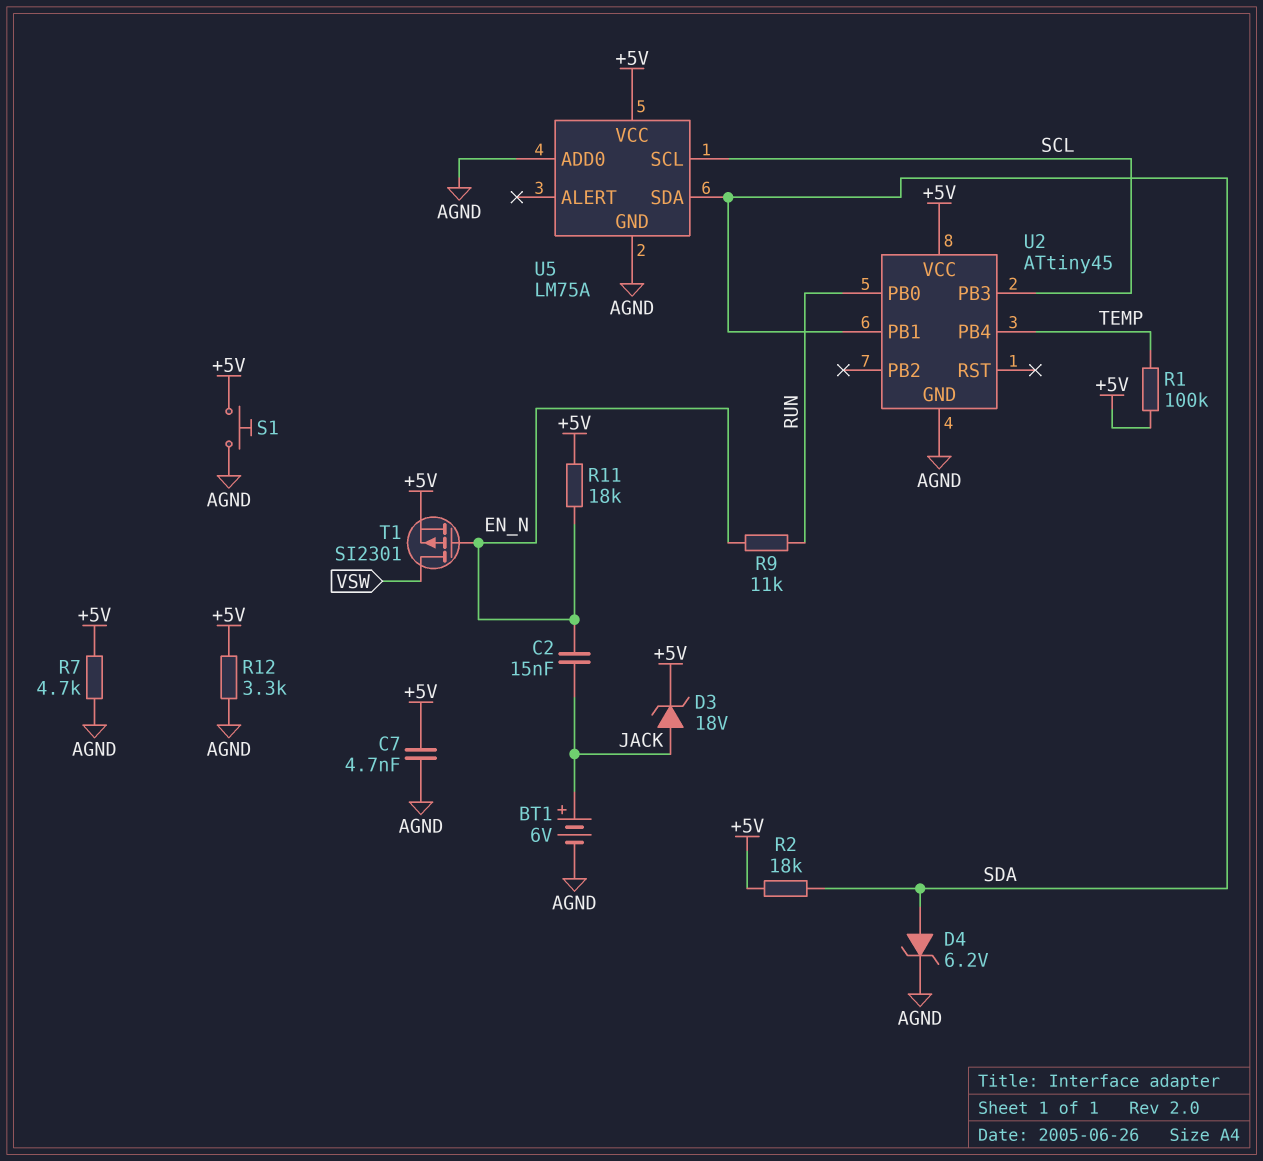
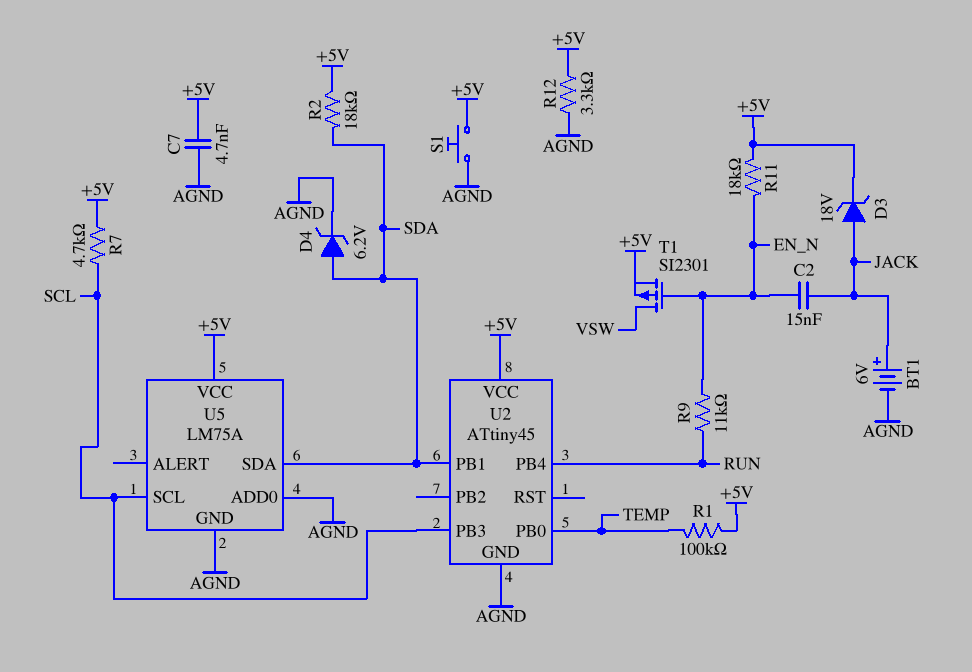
R7: 4.7k (+5V, AGND) -> 4.7k (+5V, SCL)
U2 pin PB0: RUN -> TEMP
U2 pin PB4: TEMP -> RUN

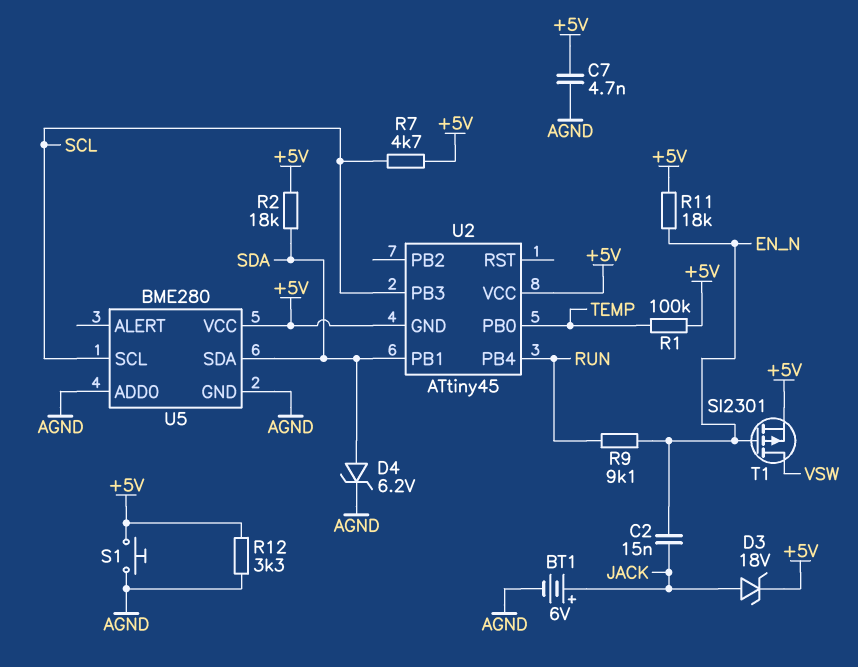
R9: 11k (EN_N, RUN) -> 9.1k (EN_N, RUN)
U2 pin GND: AGND -> +5V
U5: LM75A -> BME280

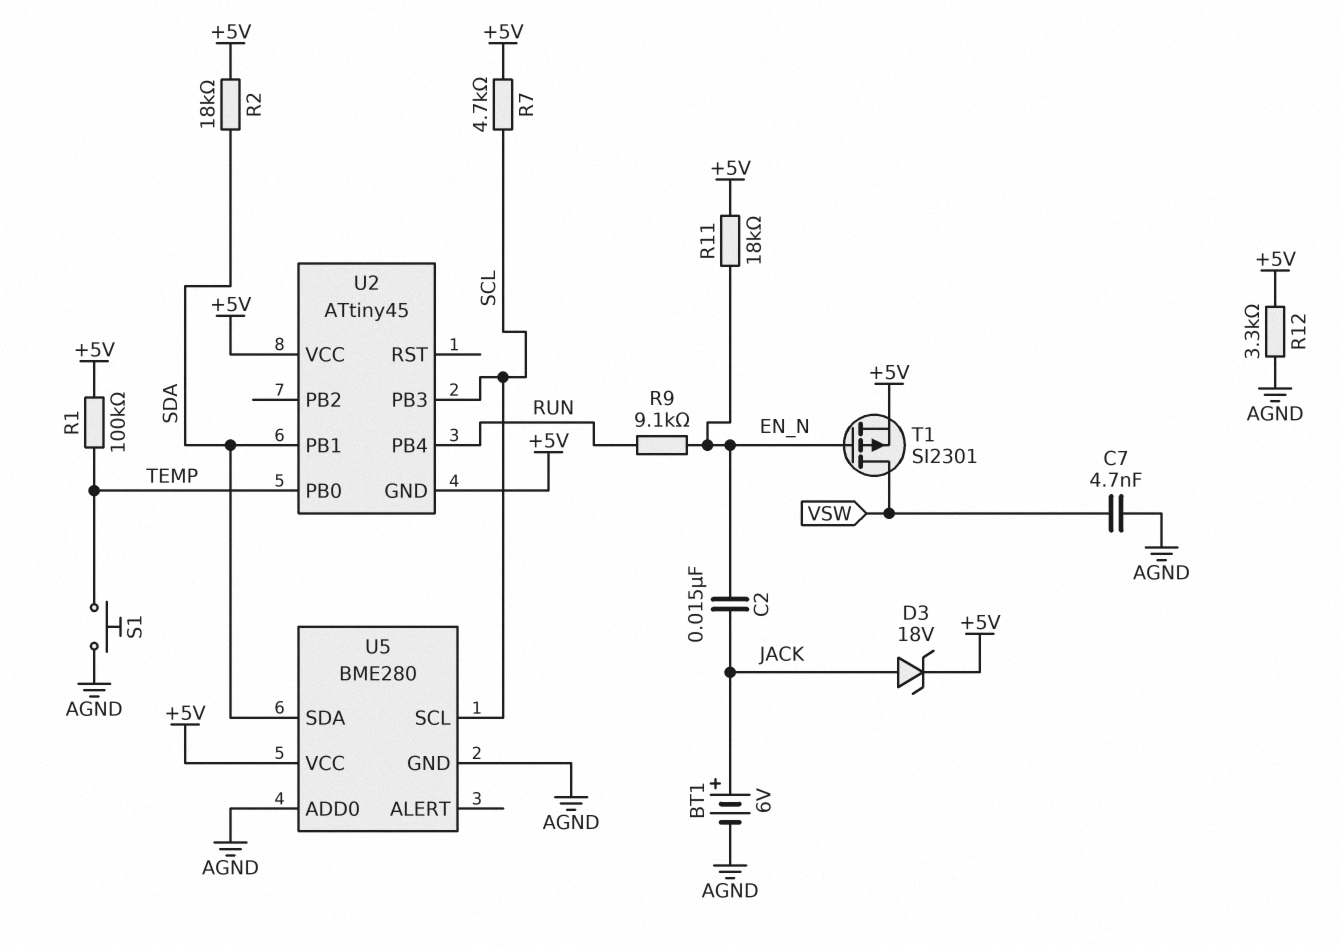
C7: 4.7nF (+5V, AGND) -> 4.7nF (AGND, VSW)
D4: zener 6.2V (A SDA, K AGND) -> none
S1: button (+5V, AGND) -> button (AGND, TEMP)

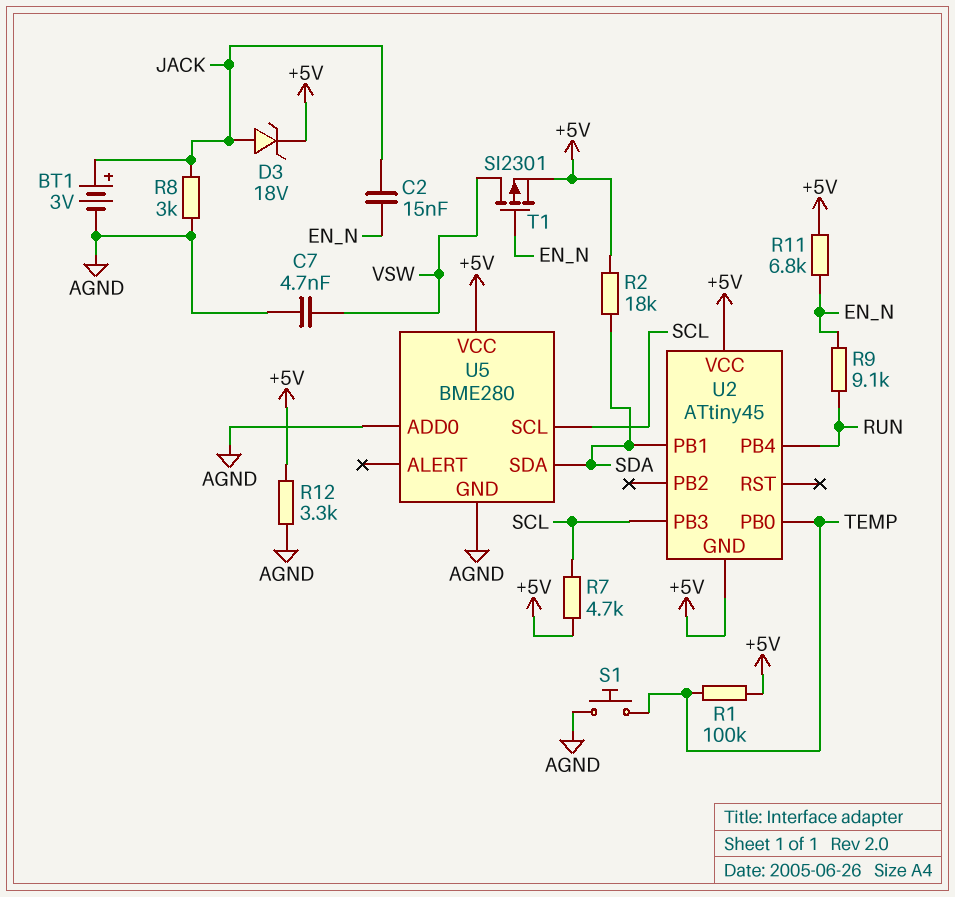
BT1: 6V (plus JACK, minus AGND) -> 3V (plus JACK, minus AGND)
R8: none -> 3k (AGND, JACK)
R11: 18k (+5V, EN_N) -> 6.8k (+5V, EN_N)

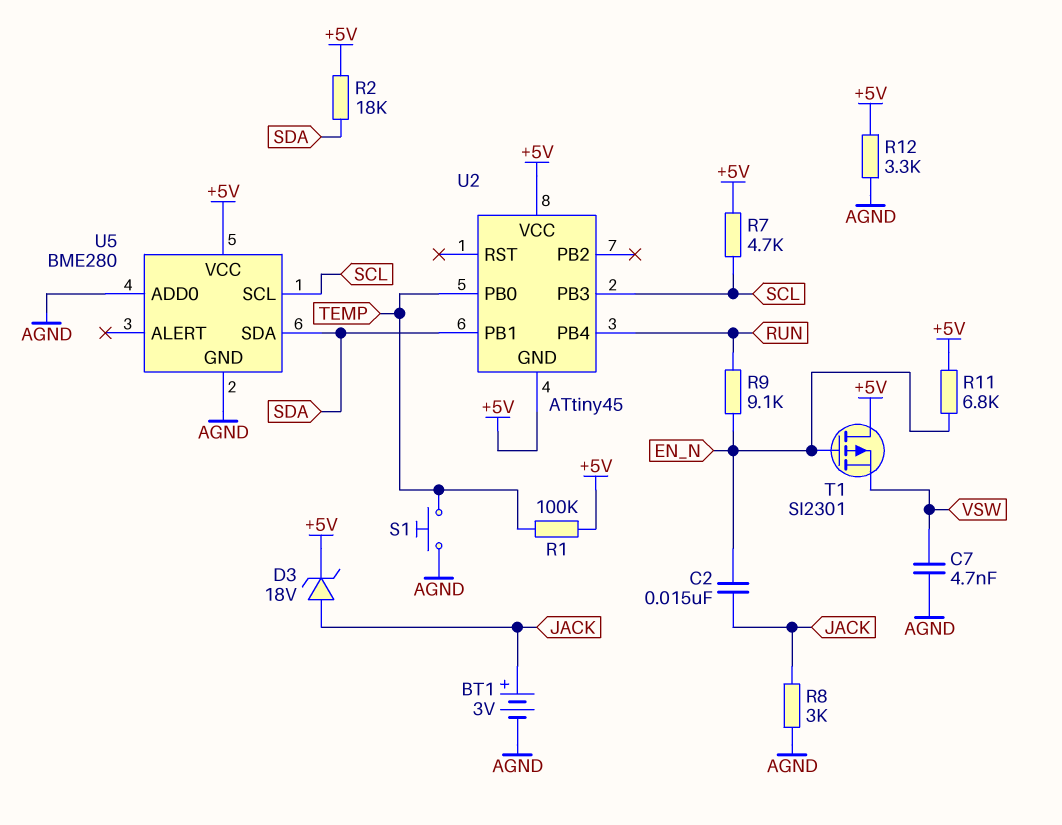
T1: PMOS SI2301 (G EN_N, D VSW, S +5V) -> PMOS SI2301 (G EN_N, D +5V, S VSW)

